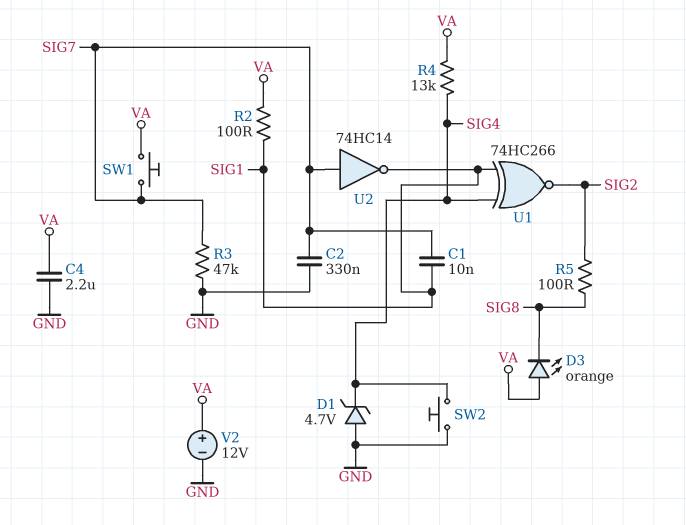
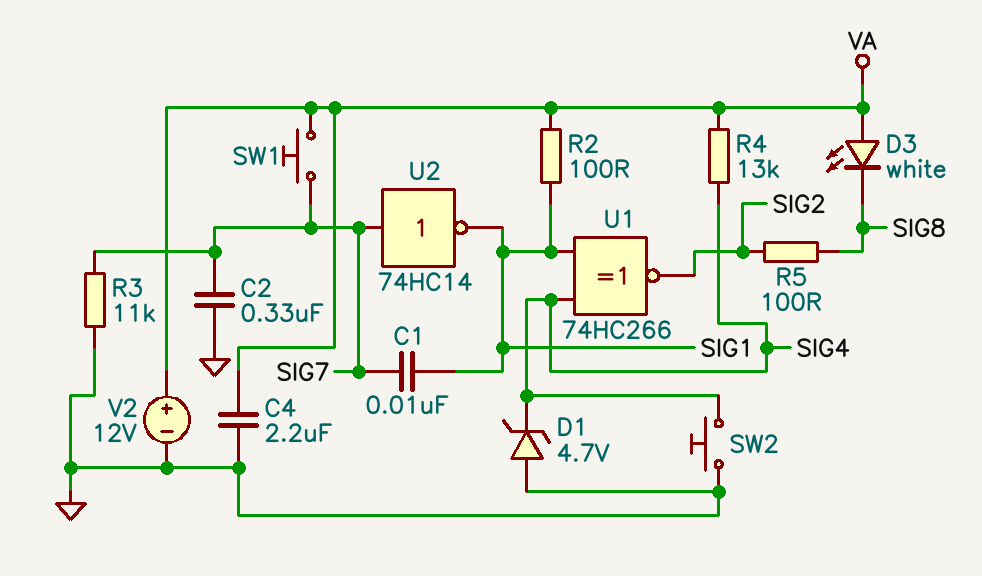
D3: LED orange (A VA, K SIG8) -> LED white (A VA, K SIG8)
R3: 47k (GND, SIG7) -> 11k (GND, SIG7)

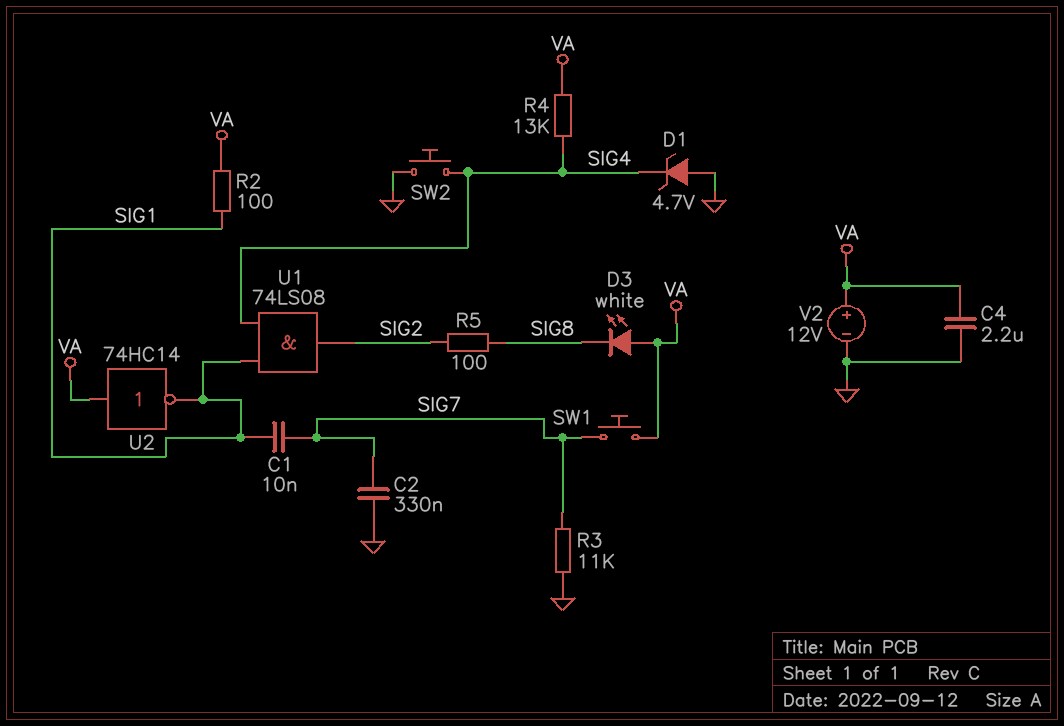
U1: XNOR 74HC266 (in SIG1, in SIG4, out SIG2) -> AND 74LS08 (in SIG1, in SIG4, out SIG2)
U2: NOT 74HC14 (in SIG7, out SIG1) -> NOT 74HC14 (in VA, out SIG1)

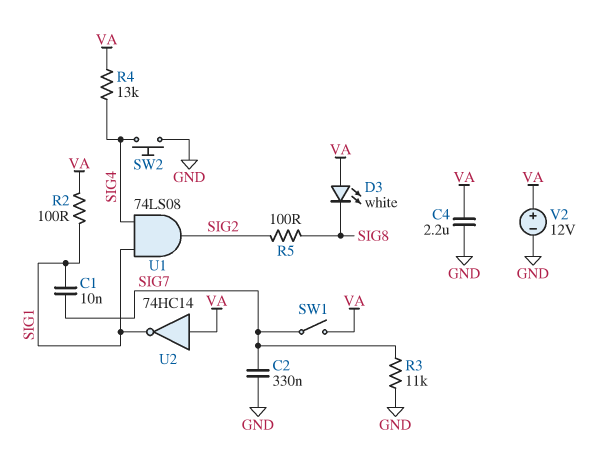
D1: zener 4.7V (A GND, K SIG4) -> none
SW1: button (SIG7, VA) -> switch (SIG7, VA)

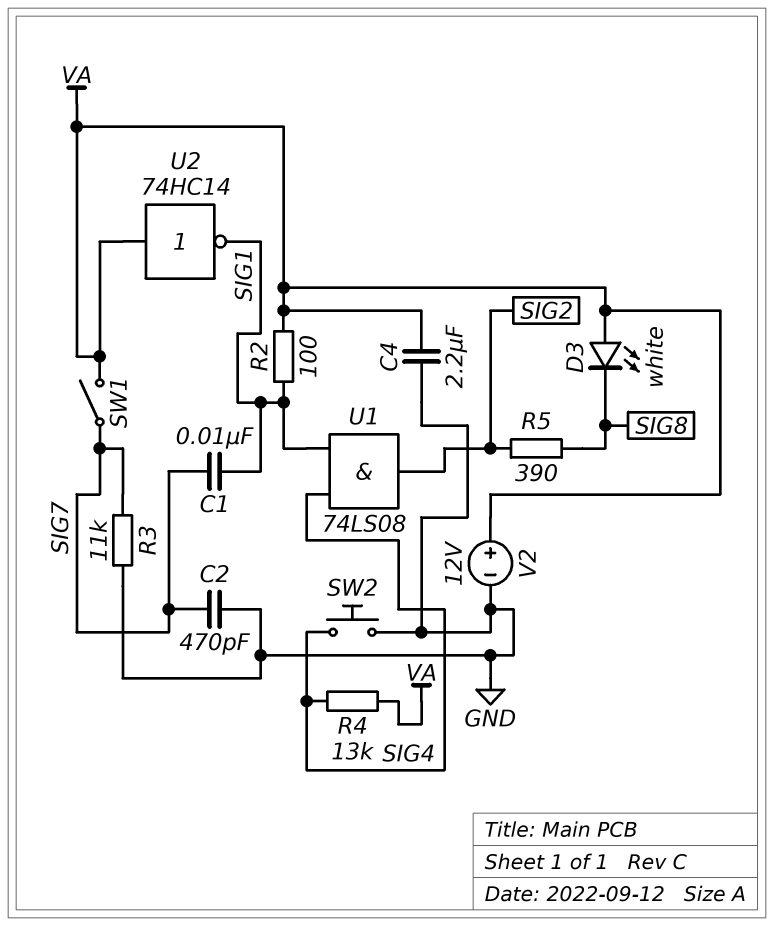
C2: 330nF (GND, SIG7) -> 470pF (GND, SIG7)
R5: 100 (SIG2, SIG8) -> 390 (SIG2, SIG8)

